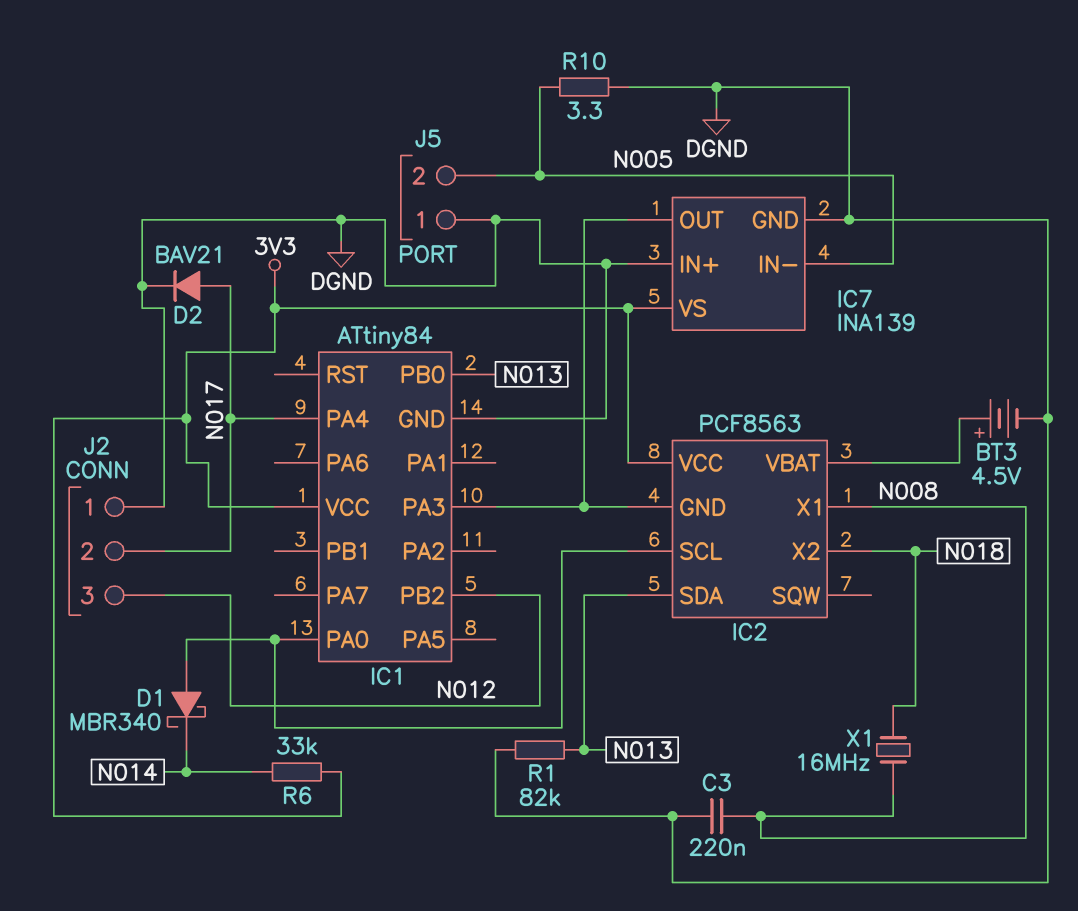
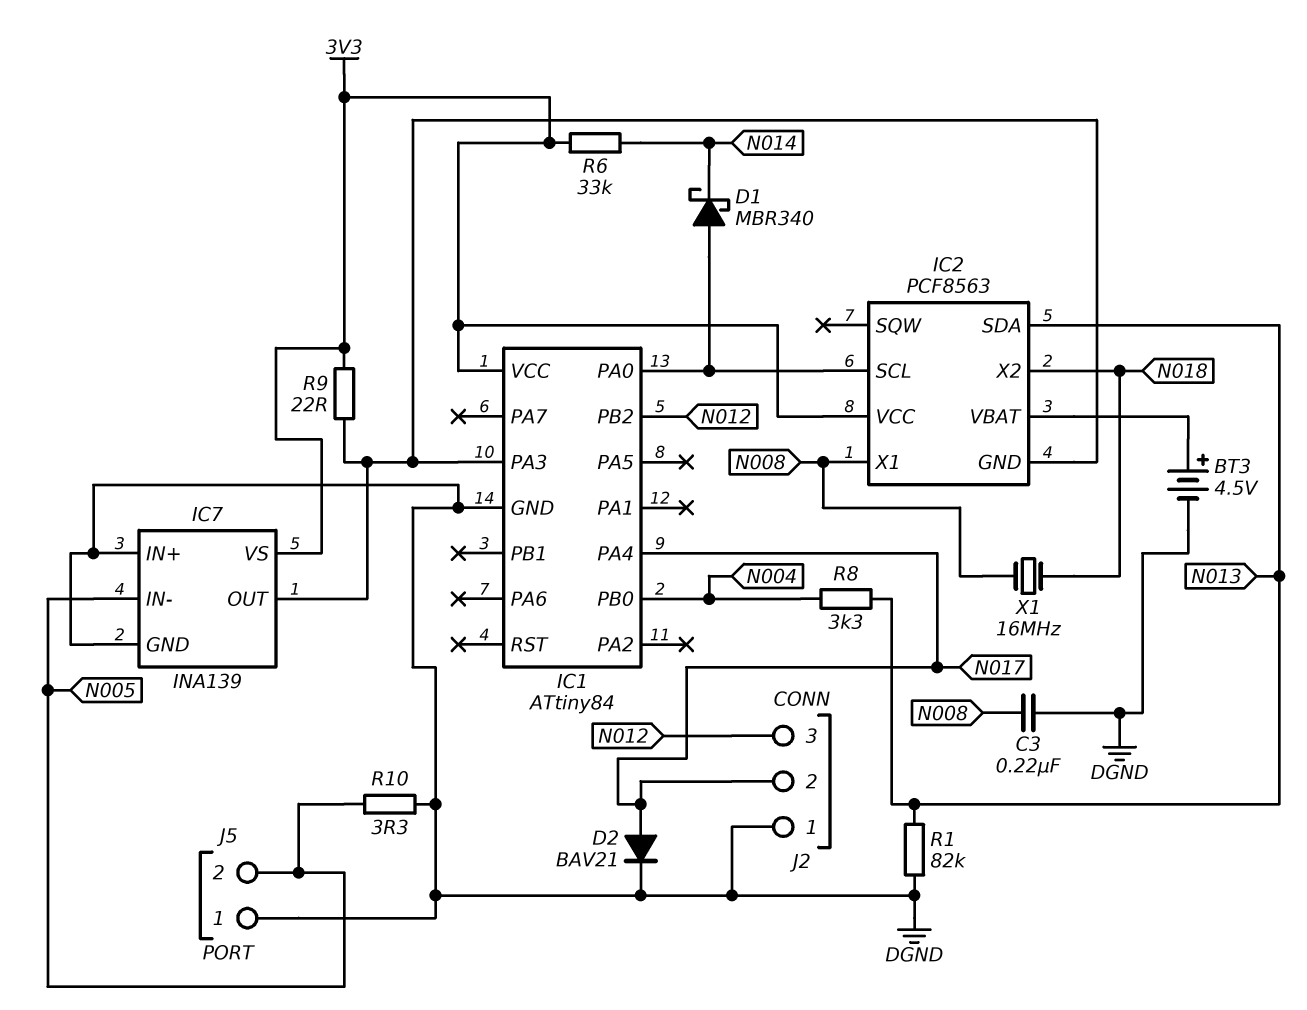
IC1 pin PB0: N013 -> N004
R8: none -> 3.3k (N004, N013)
R9: none -> 22 (3V3, IC1/PA3)

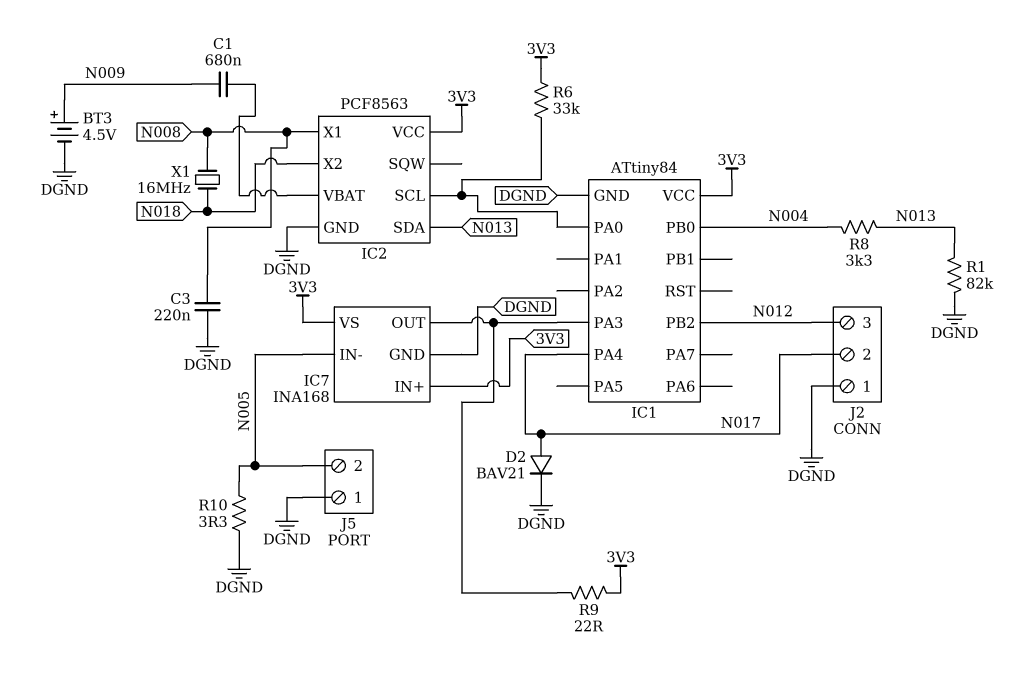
BT3: 4.5V (plus IC2/VBAT, minus DGND) -> 4.5V (plus N009, minus DGND)
C1: none -> 680nF (IC2/VBAT, N009)
D1: schottky MBR340 (A IC1/PA0, K N014) -> none
IC2 pin GND: IC1/PA3 -> DGND
IC7: INA139 -> INA168
IC7 pin IN+: DGND -> 3V3
R6: 33k (3V3, N014) -> 33k (3V3, IC1/PA0)

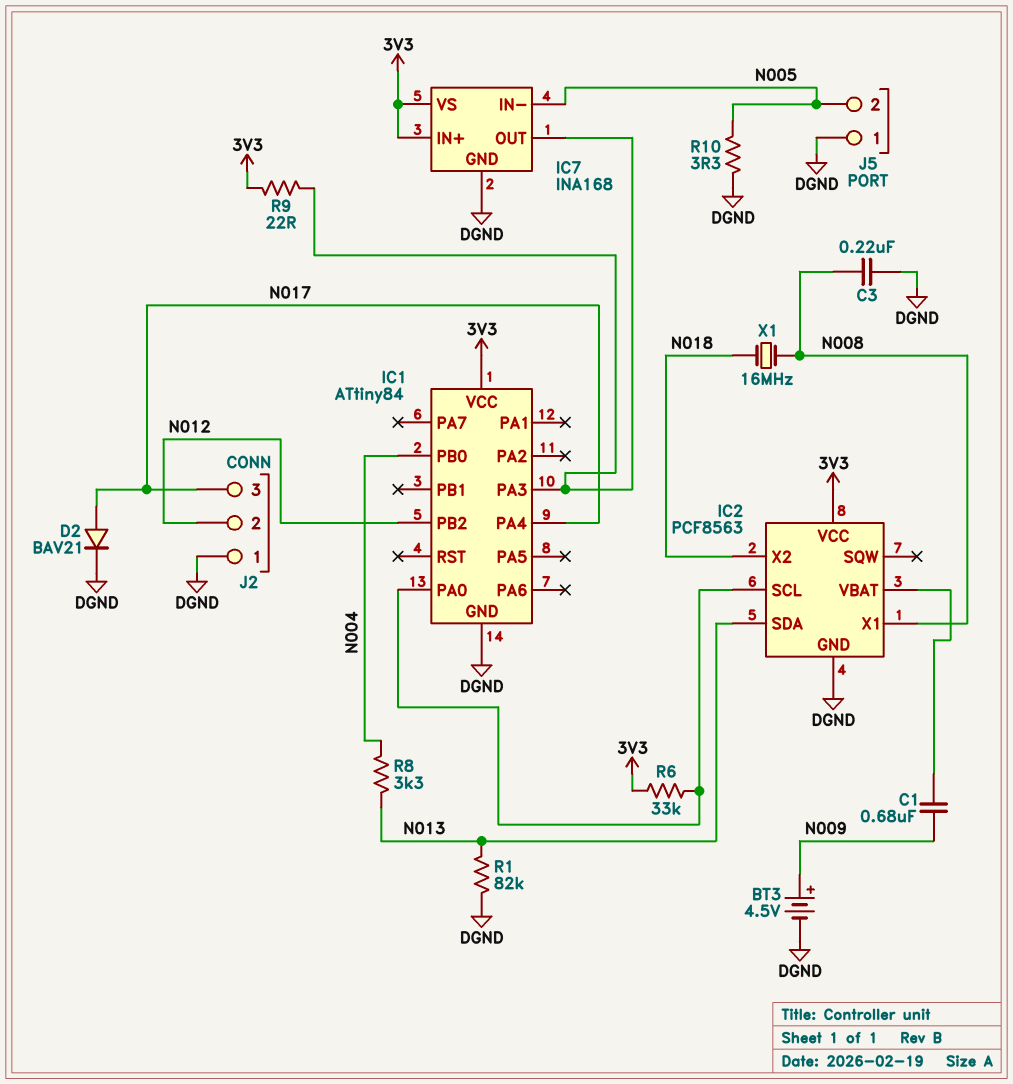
J2 pin 2: N017 -> N012
J2 pin 3: N012 -> N017

